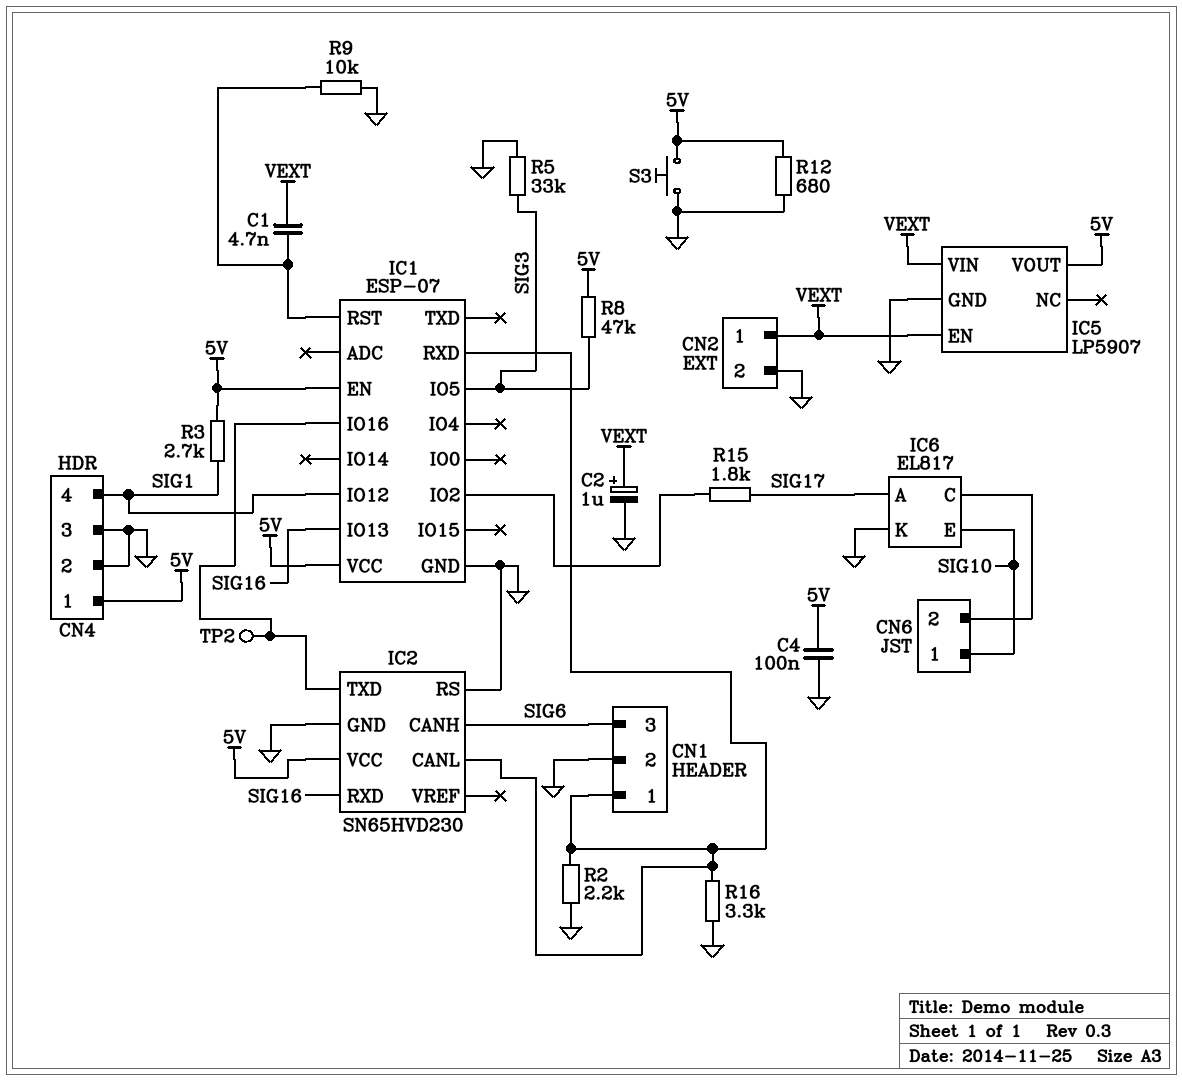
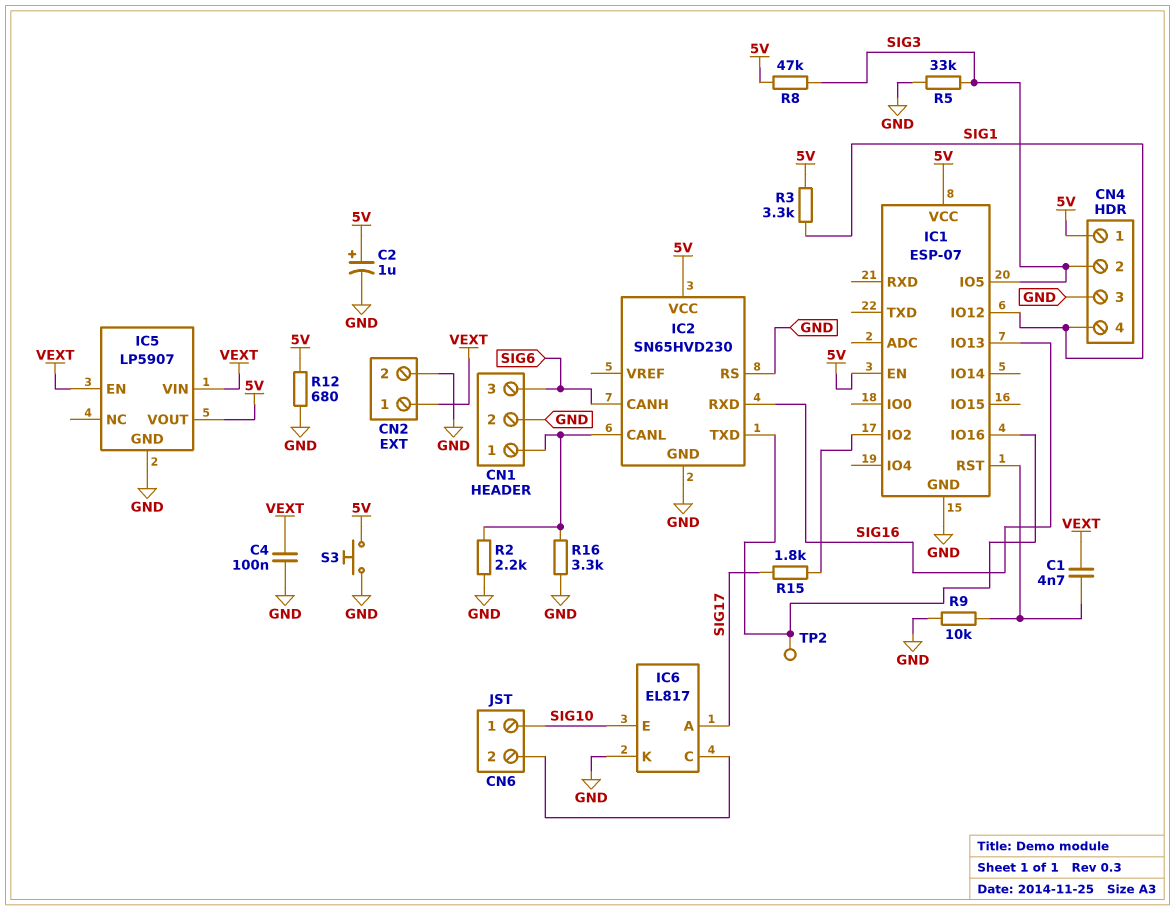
C2: 1uF (plus VEXT, minus GND) -> 1uF (plus 5V, minus GND)
C4: 100nF (5V, GND) -> 100nF (GND, VEXT)
CN4 pin 2: GND -> SIG3
IC1 pin RXD: CN1/1 -> none
R3: 2.7k (5V, SIG1) -> 3.3k (5V, SIG1)

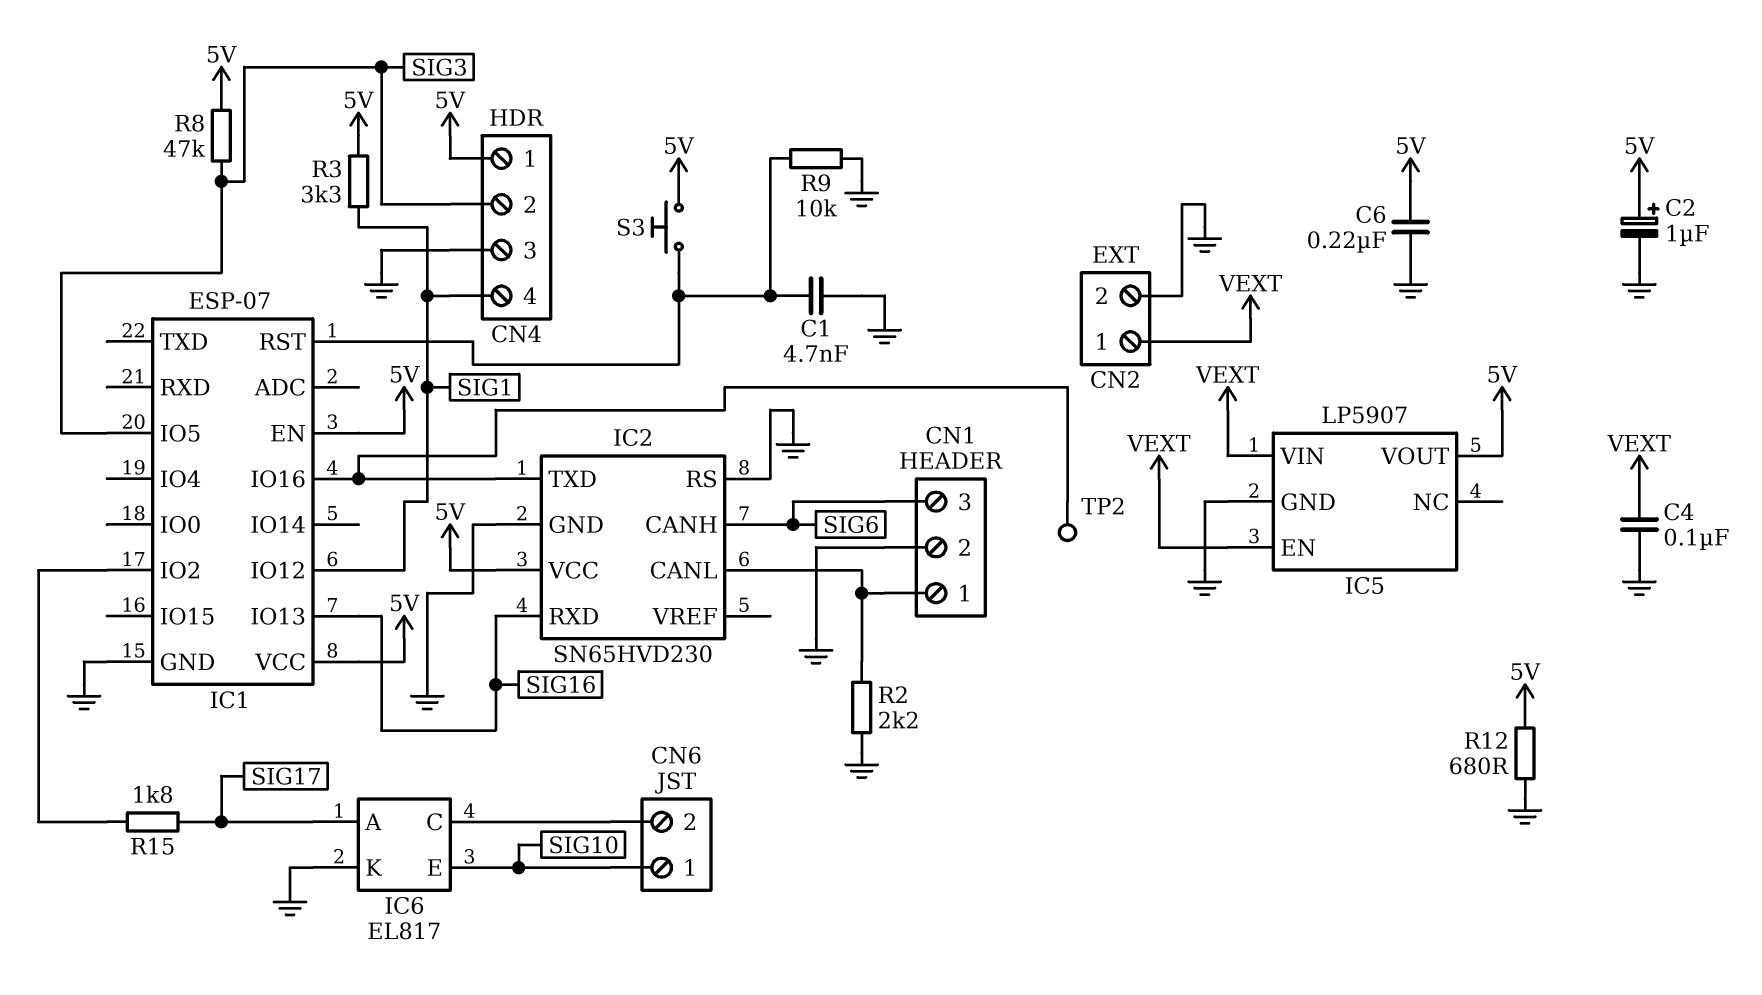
C1: 4.7nF (IC1/RST, VEXT) -> 4.7nF (GND, IC1/RST)
C6: none -> 220nF (5V, GND)
R5: 33k (GND, SIG3) -> none
R16: 3.3k (CN1/1, GND) -> none
S3: button (5V, GND) -> button (5V, IC1/RST)

